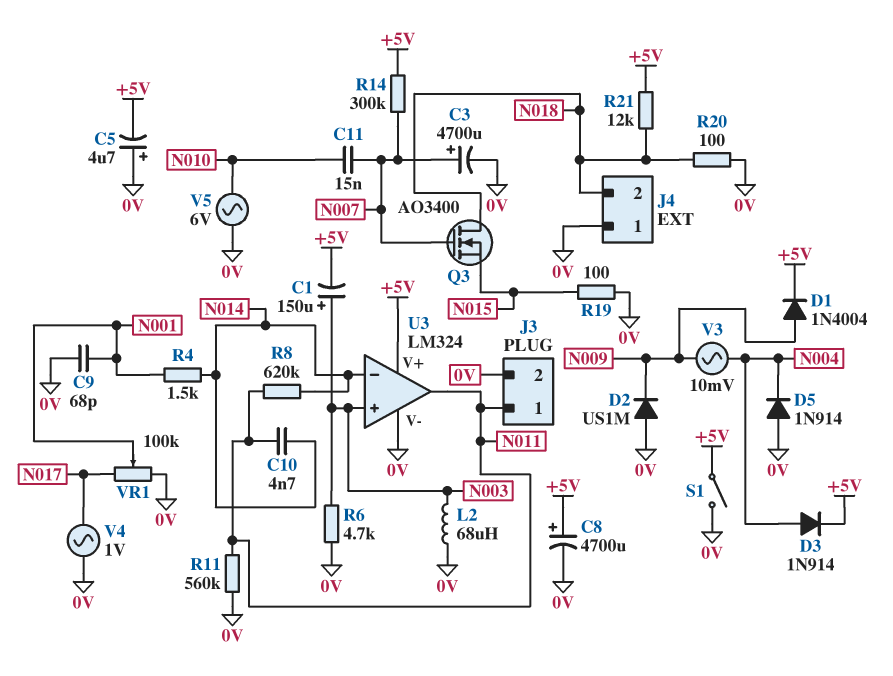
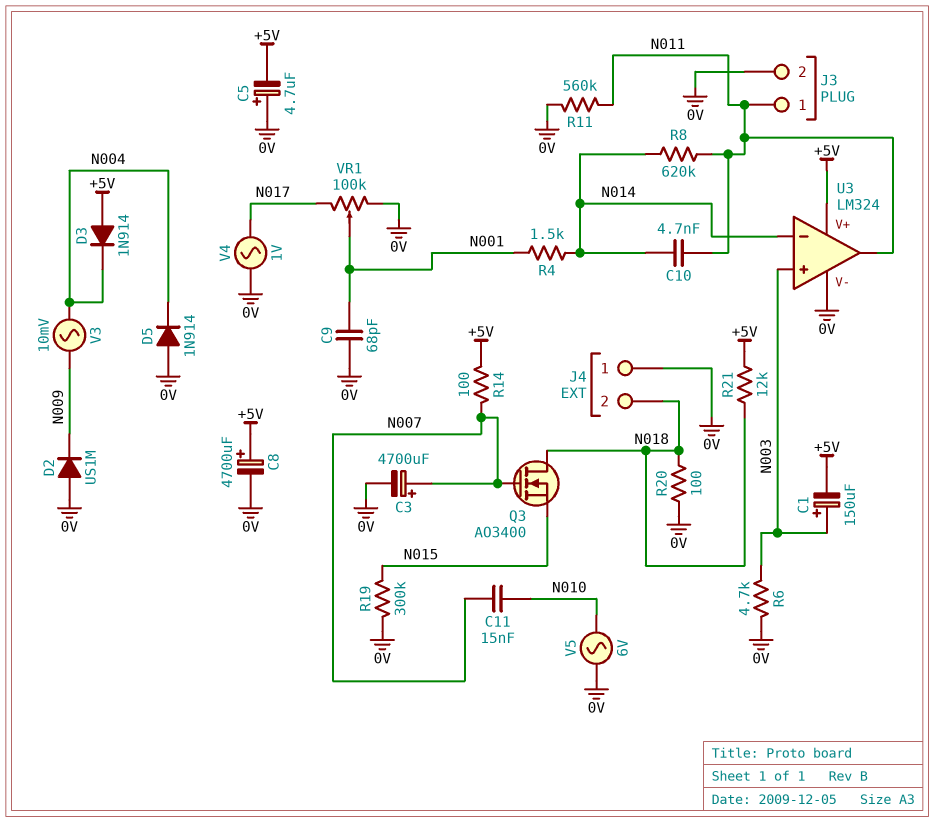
D1: diode 1N4004 (A N009, K +5V) -> none
D3: diode 1N914 (A N004, K +5V) -> diode 1N914 (A +5V, K N004)
L2: 68uH (0V, N003) -> none
R14: 300k (+5V, N007) -> 100 (+5V, N007)
R19: 100 (0V, N015) -> 300k (0V, N015)
S1: switch (+5V, 0V) -> none

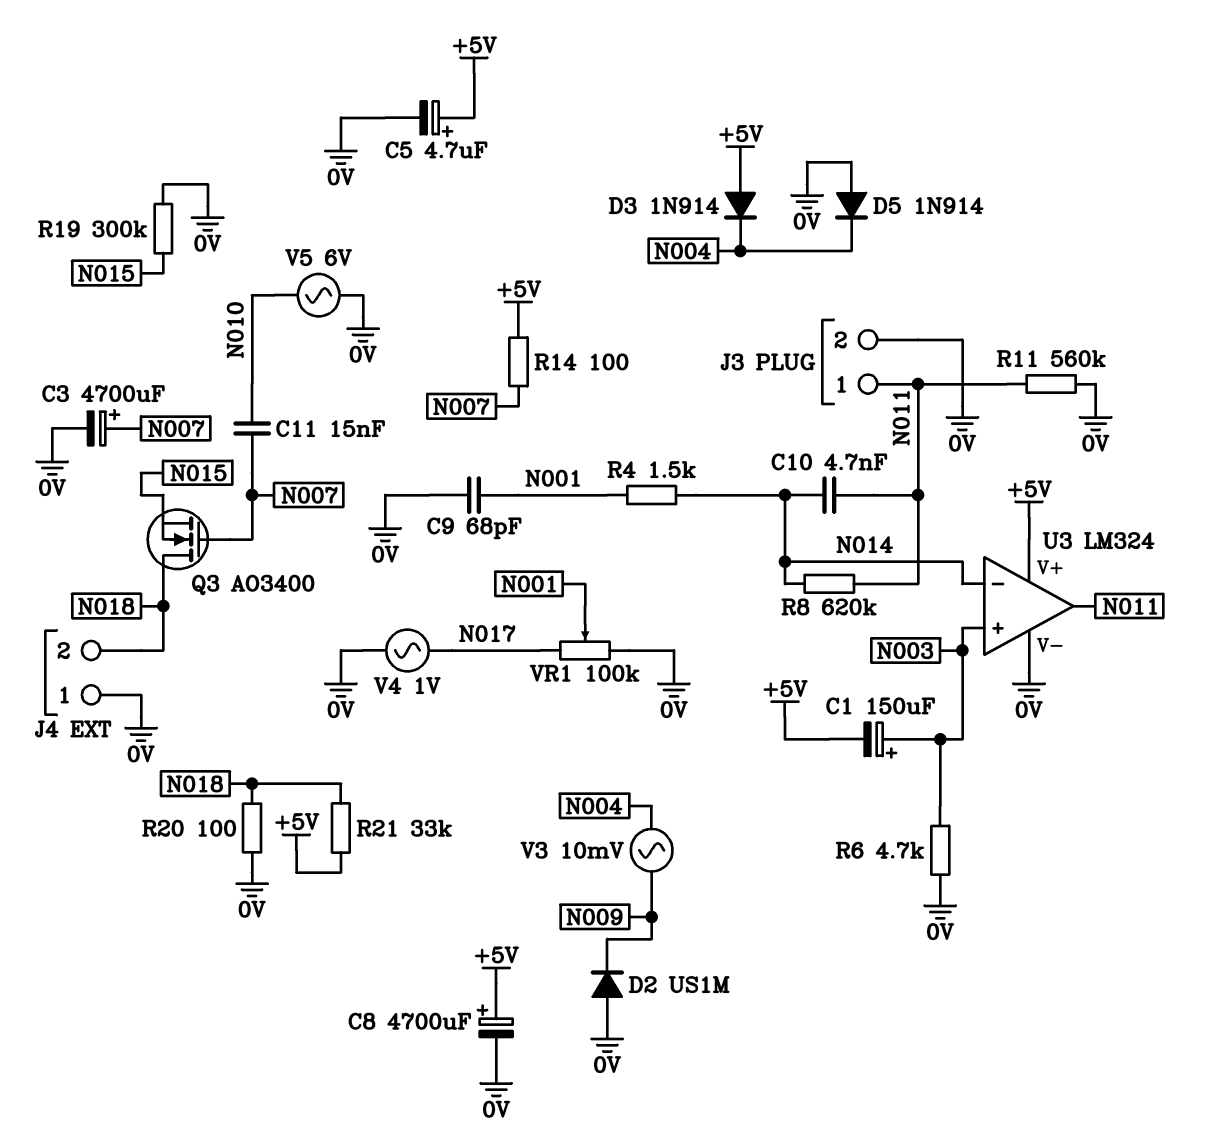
C5: 4.7uF (plus 0V, minus +5V) -> 4.7uF (plus +5V, minus 0V)
R21: 12k (+5V, N018) -> 33k (+5V, N018)

